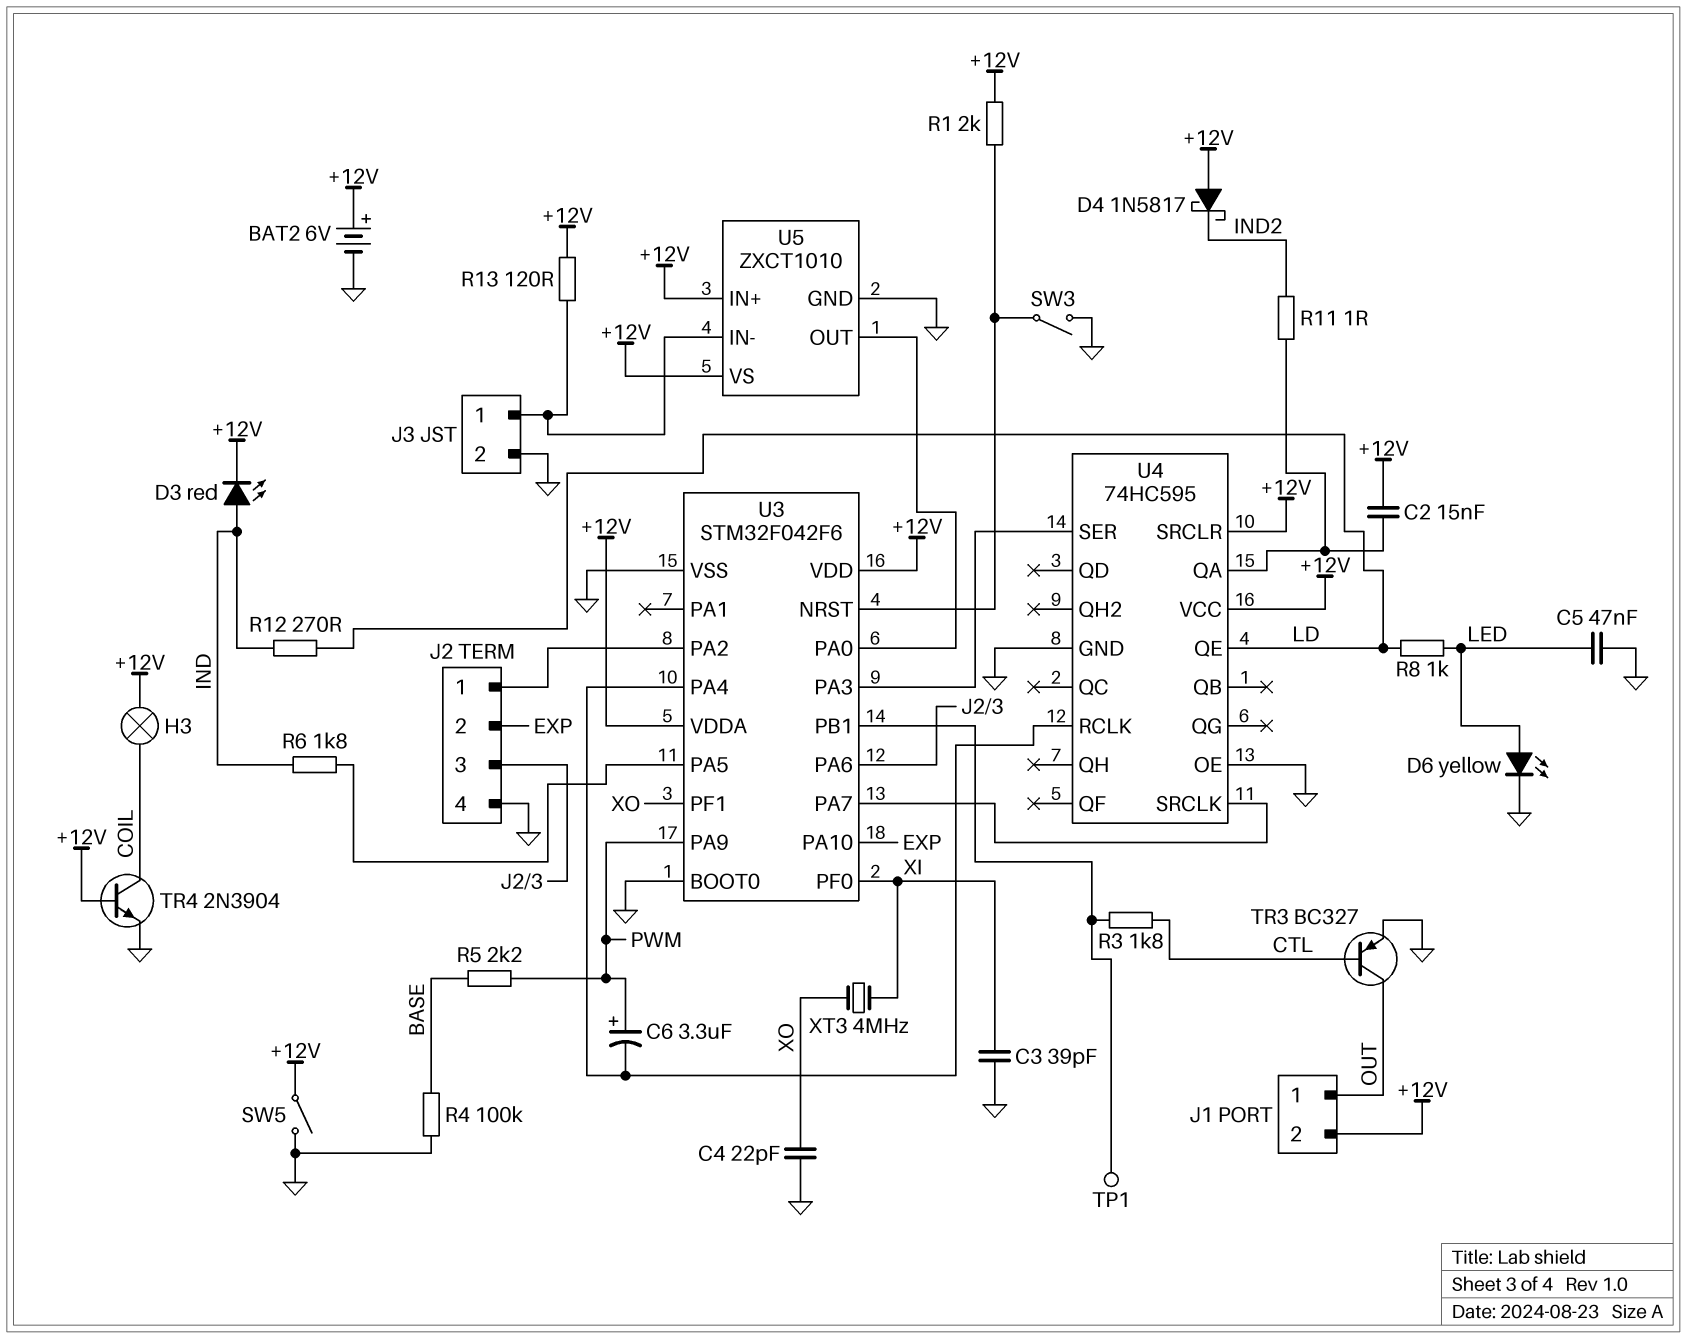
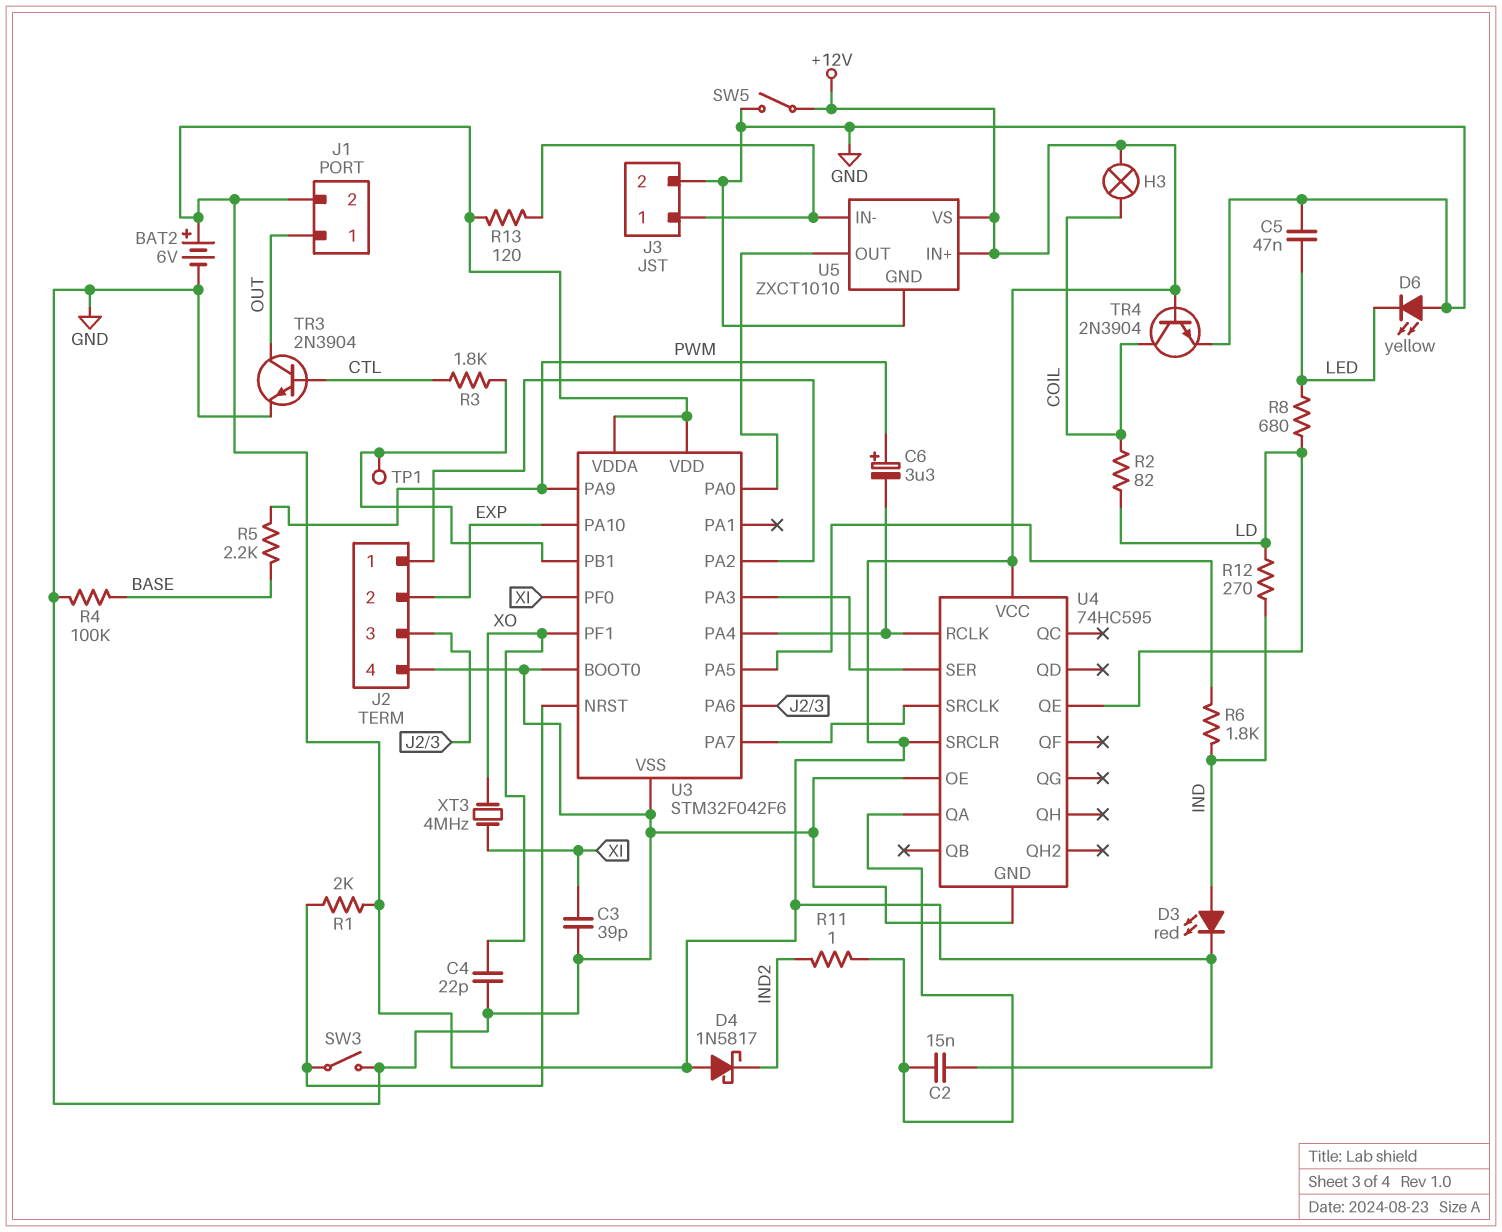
D6: LED yellow (A LED, K GND) -> LED yellow (A GND, K LED)
R2: none -> 82 (COIL, LD)
R8: 1k (LD, LED) -> 680 (LD, LED)
TR3: PNP BC327 (B CTL, C OUT, E GND) -> NPN 2N3904 (B CTL, C OUT, E GND)

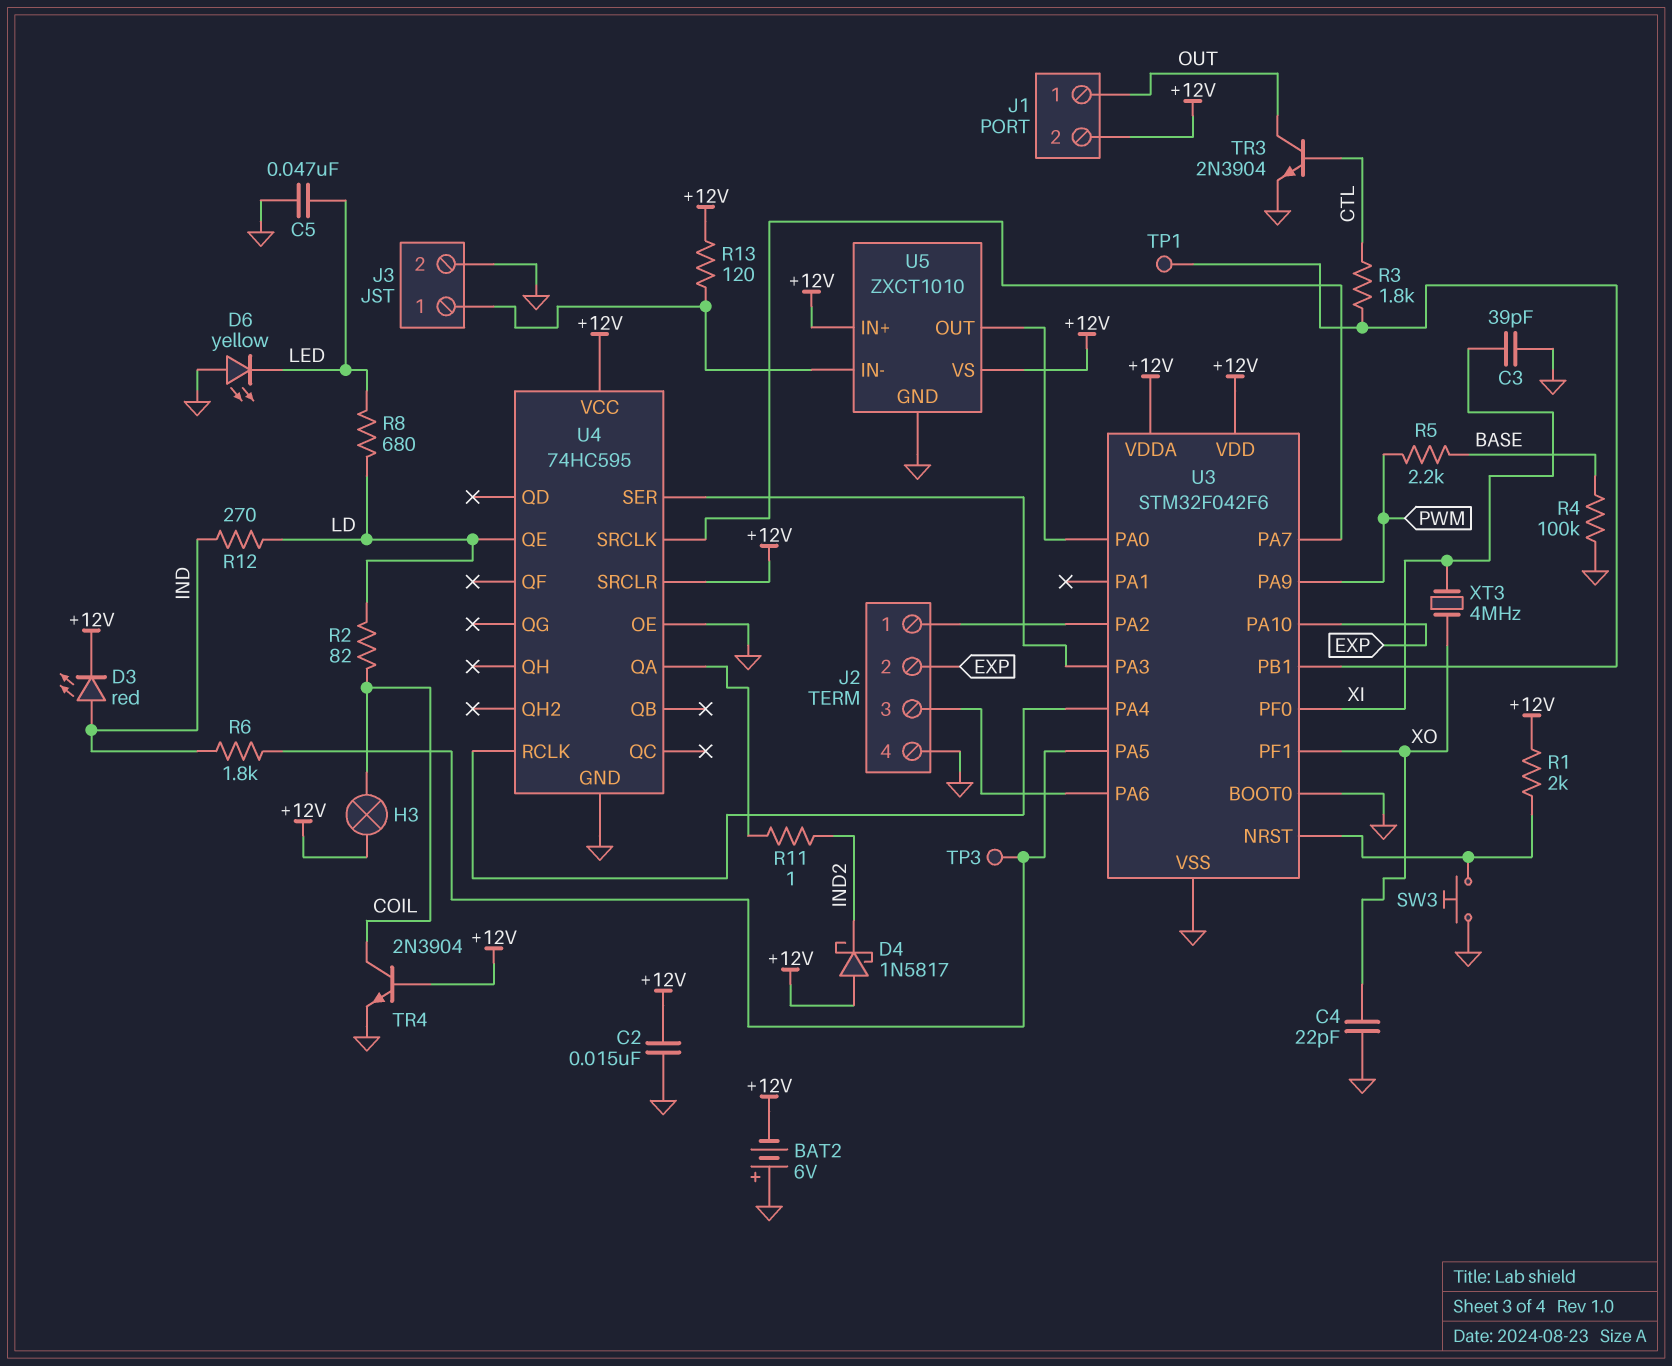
BAT2: 6V (plus +12V, minus GND) -> 6V (plus GND, minus +12V)
C2: 15nF (+12V, U4/QA) -> 15nF (+12V, GND)
C6: 3.3uF (plus PWM, minus U3/PA4) -> none
SW3: switch (GND, U3/NRST) -> button (GND, U3/NRST)
SW5: switch (+12V, GND) -> none
TP3: none -> test point (U3/PA5)

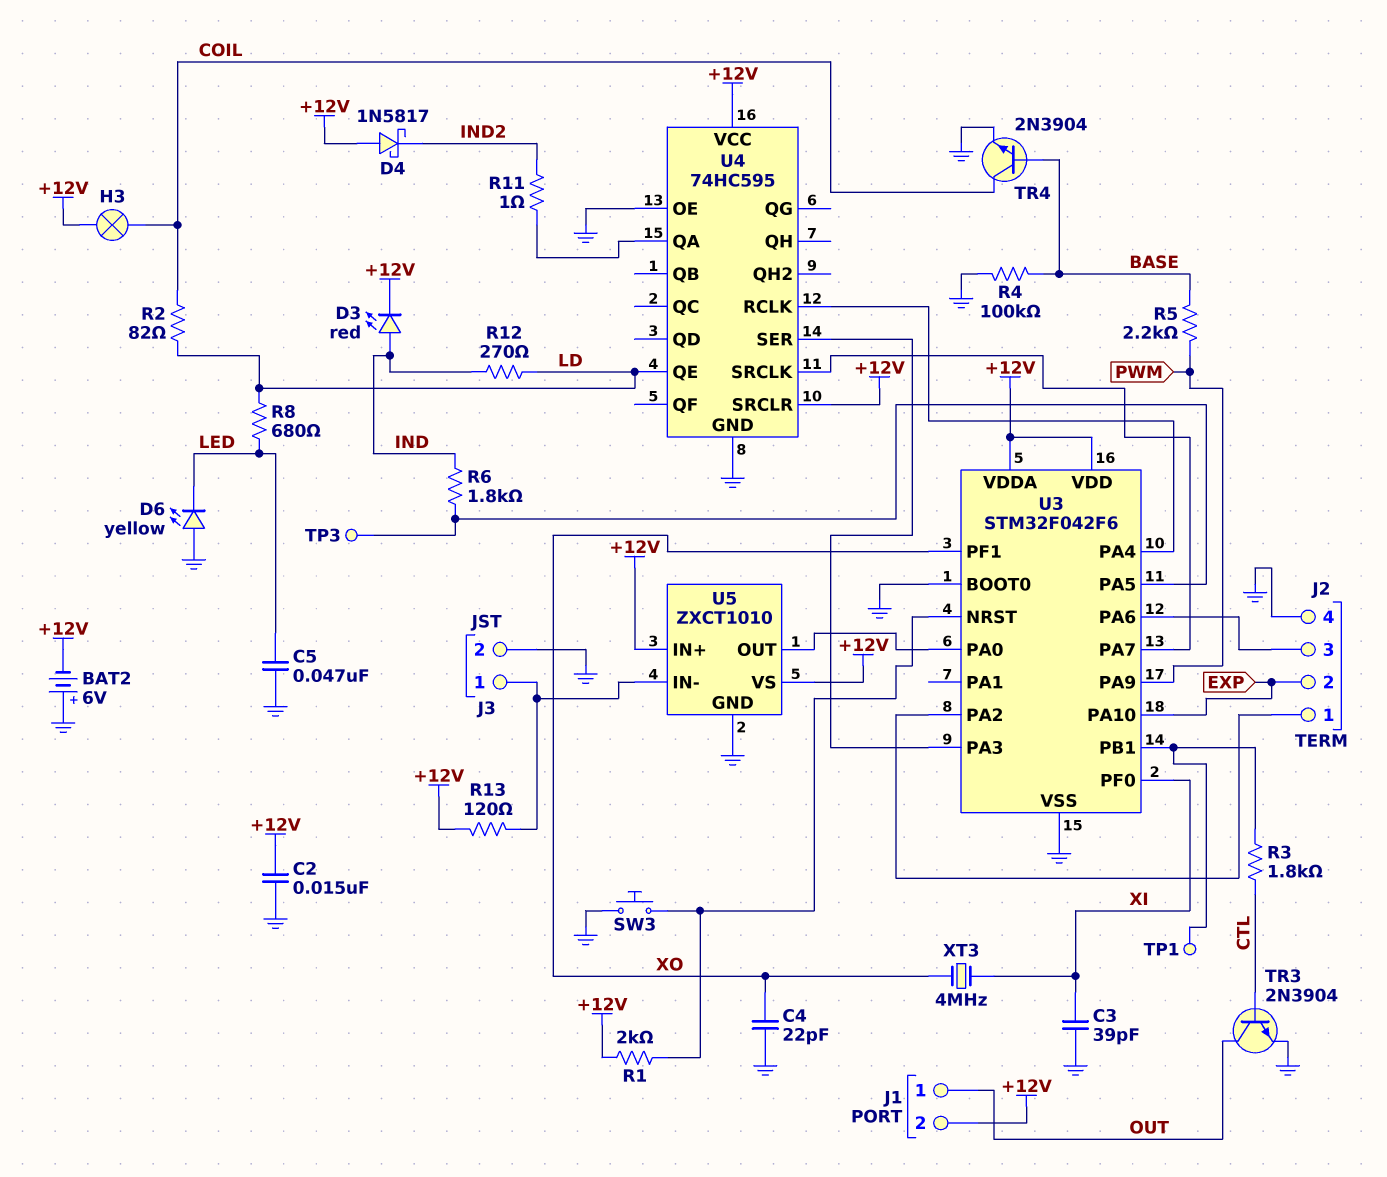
TR4: NPN 2N3904 (B +12V, C COIL, E GND) -> NPN 2N3904 (B BASE, C COIL, E GND)

